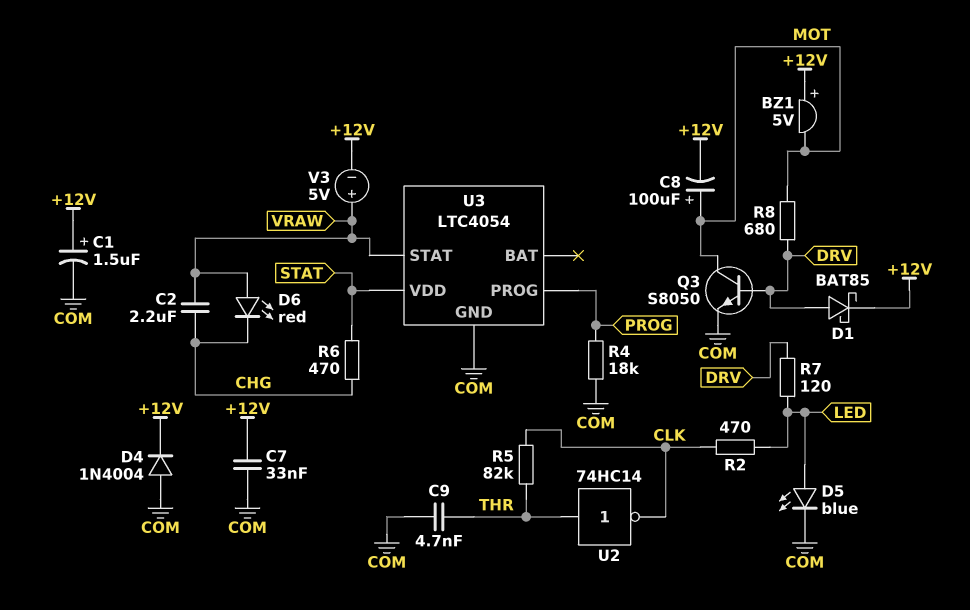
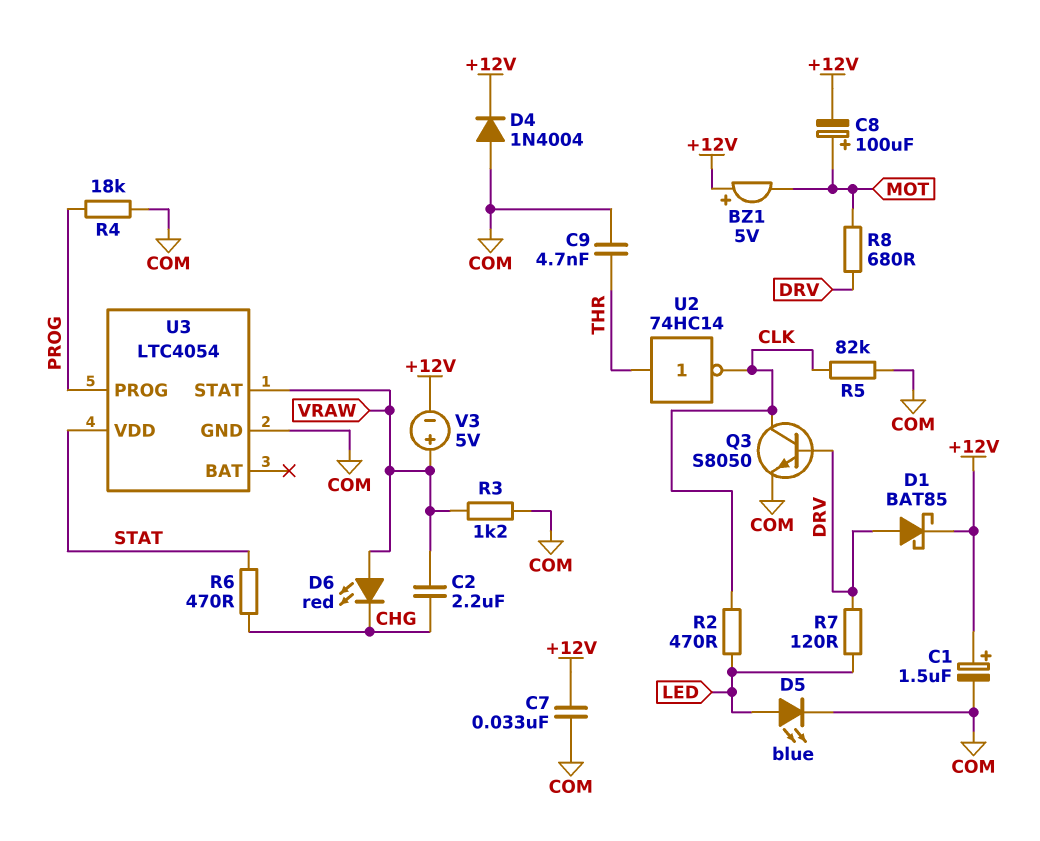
Q3: NPN S8050 (B DRV, C MOT, E COM) -> NPN S8050 (B DRV, C CLK, E COM)
R3: none -> 1.2k (COM, VRAW)
R5: 82k (CLK, THR) -> 82k (CLK, COM)

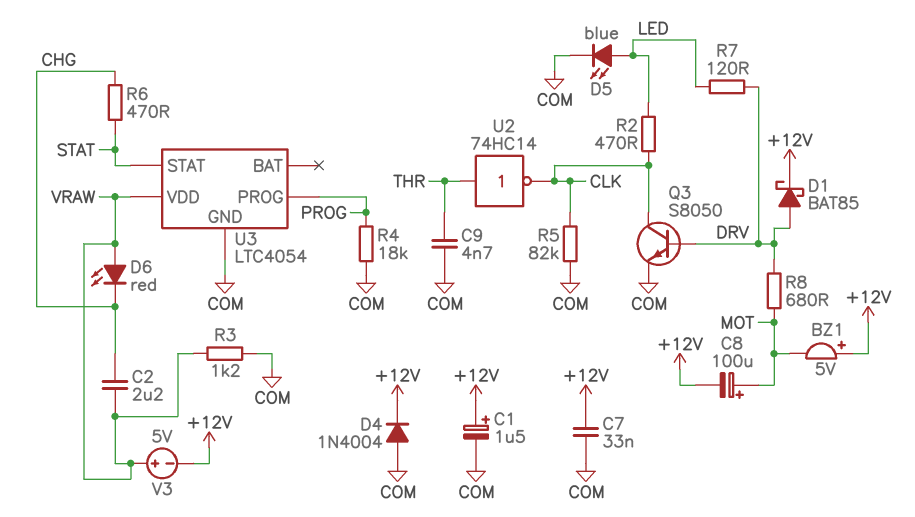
U3 pin STAT: VRAW -> STAT
U3 pin VDD: STAT -> VRAW

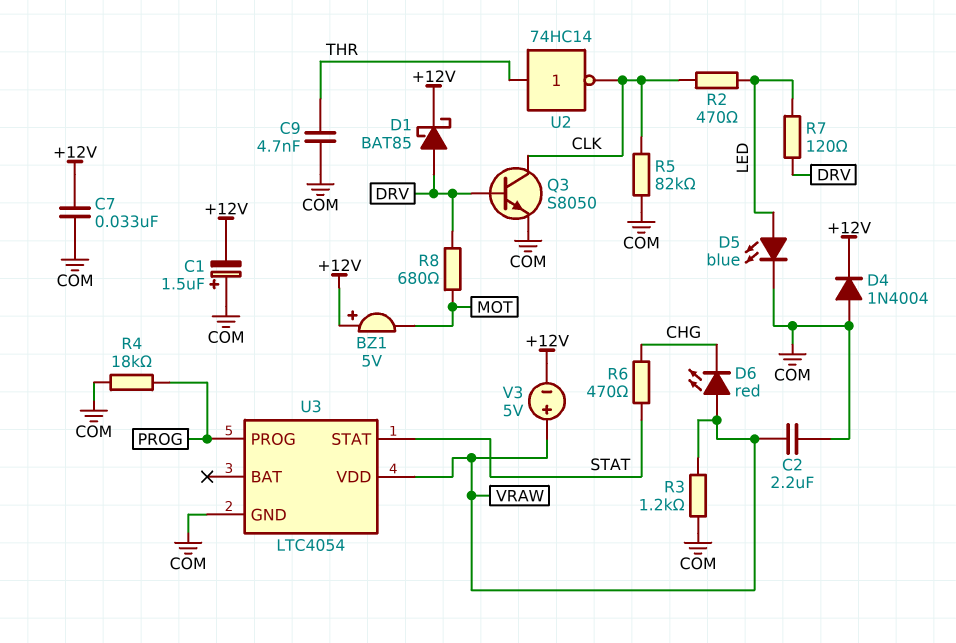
C1: 1.5uF (plus +12V, minus COM) -> 1.5uF (plus COM, minus +12V)
C2: 2.2uF (CHG, VRAW) -> 2.2uF (COM, VRAW)
C8: 100uF (plus MOT, minus +12V) -> none

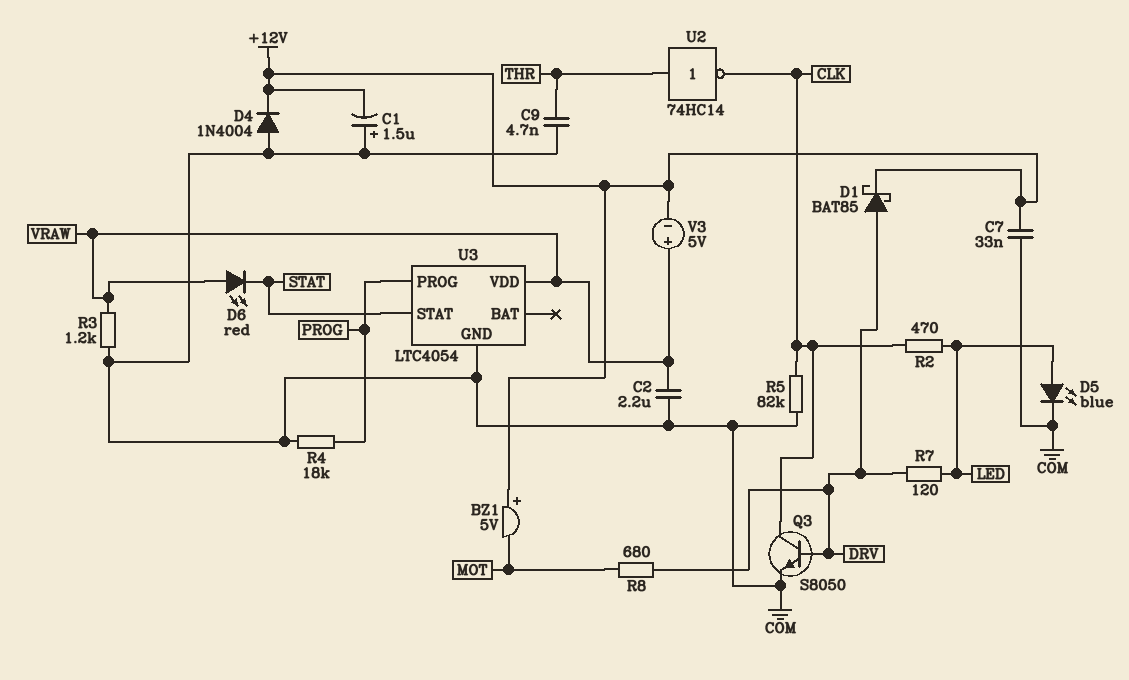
D6: LED red (A VRAW, K CHG) -> LED red (A VRAW, K STAT)
R6: 470 (CHG, STAT) -> none

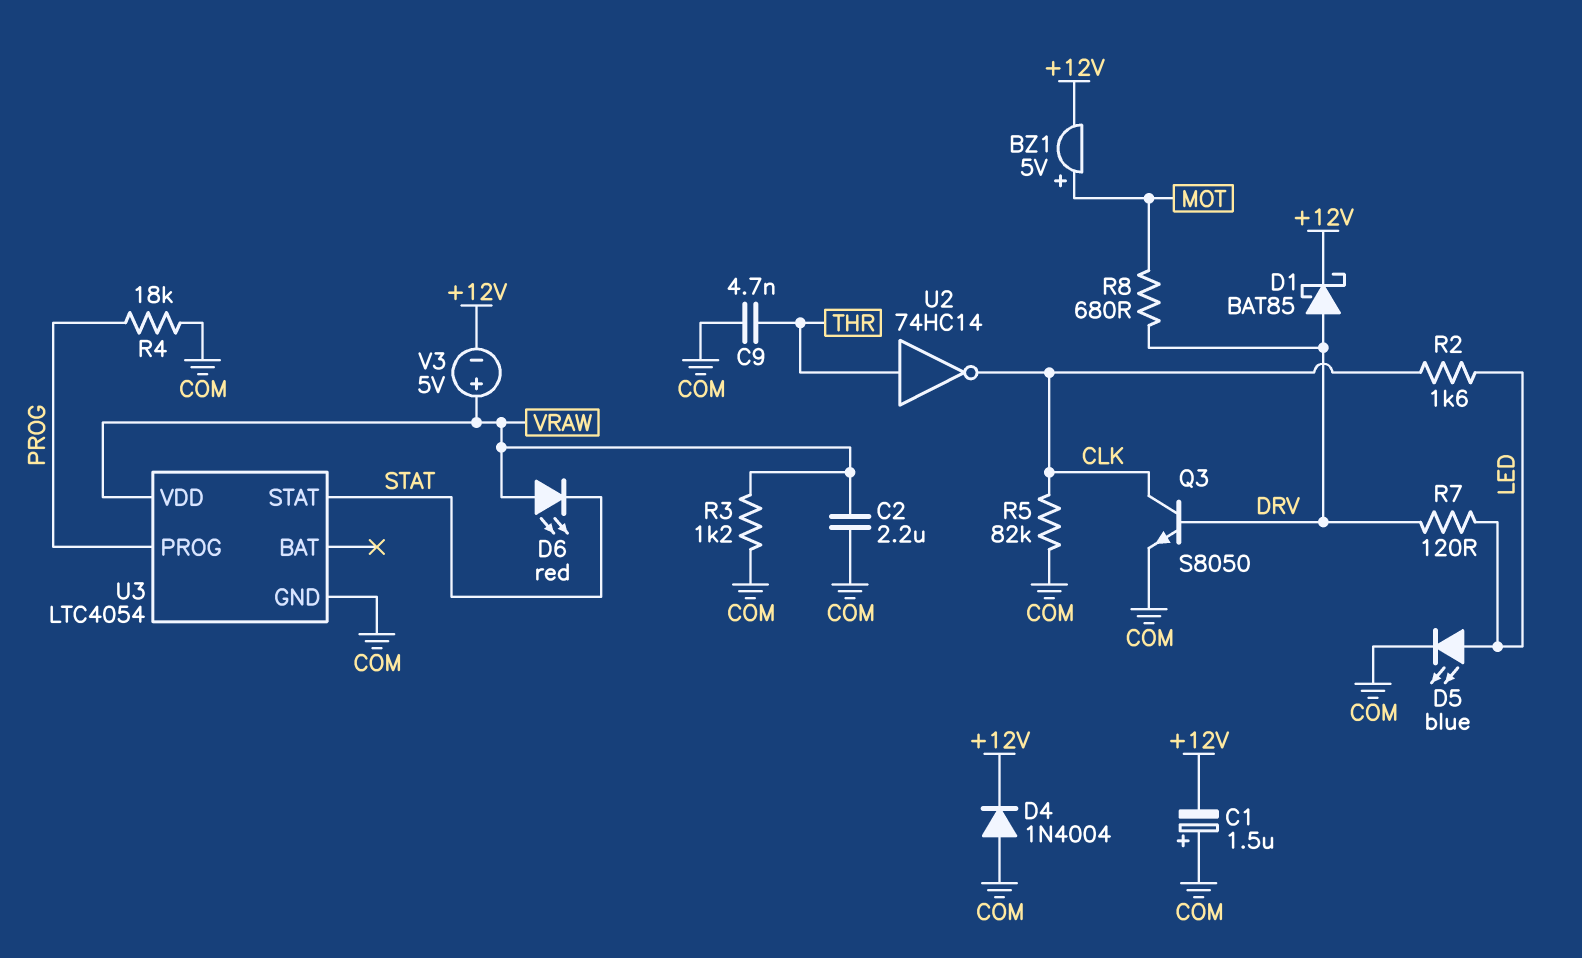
BZ1: buzzer 5V (plus +12V, minus MOT) -> buzzer 5V (plus MOT, minus +12V)
C7: 33nF (+12V, COM) -> none
R2: 470 (CLK, LED) -> 1.6k (CLK, LED)

